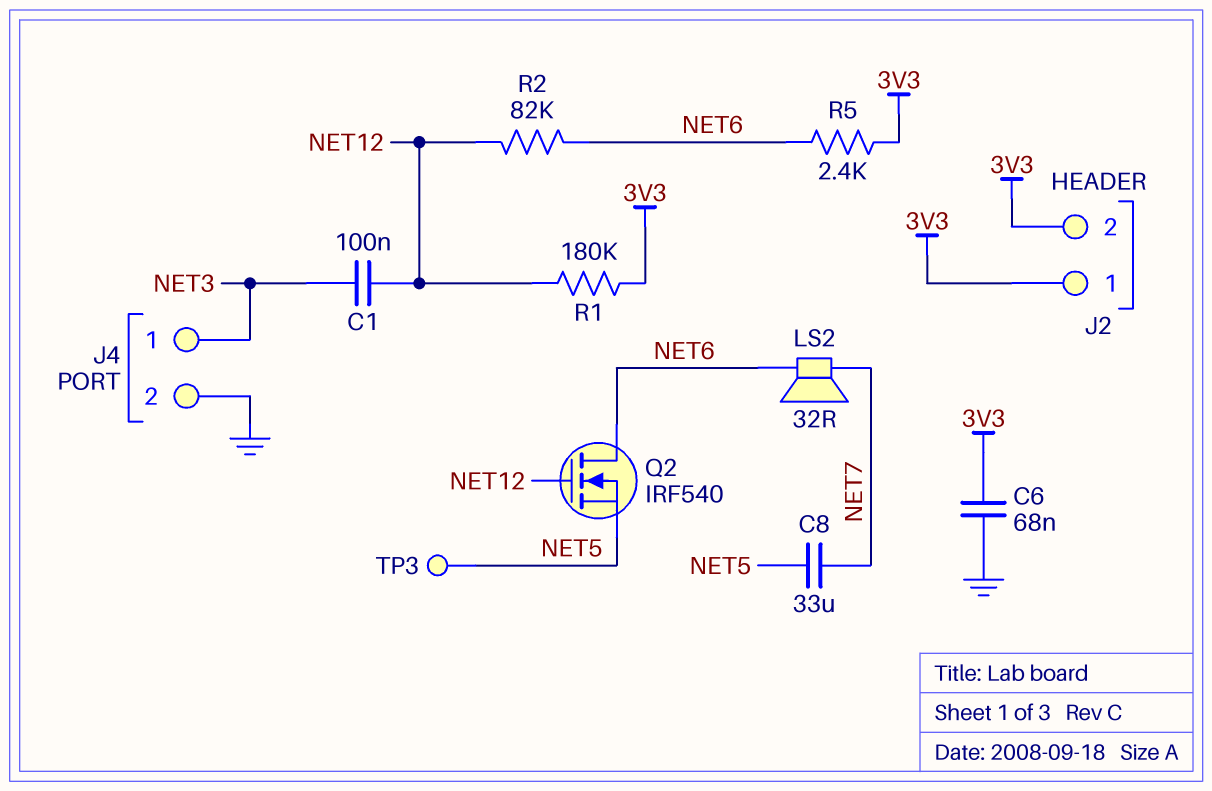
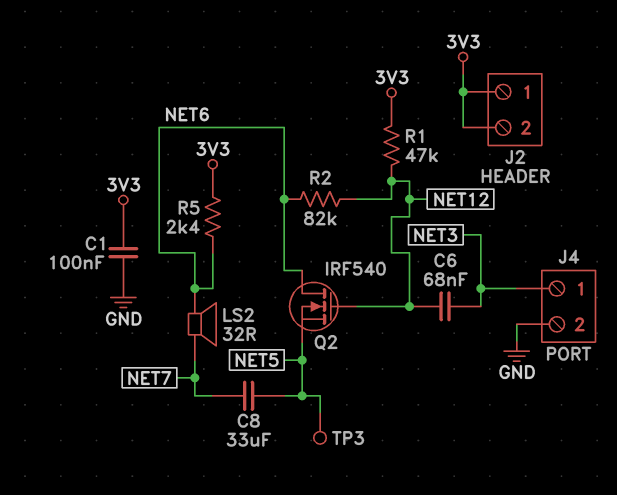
C1: 100nF (NET3, NET12) -> 100nF (3V3, GND)
C6: 68nF (3V3, GND) -> 68nF (NET3, NET12)
R1: 180k (3V3, NET12) -> 47k (3V3, NET12)

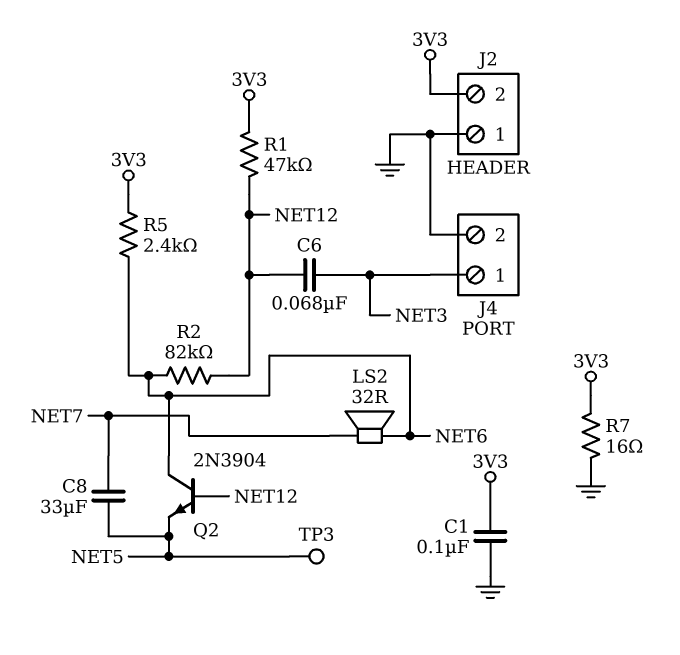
J2 pin 1: 3V3 -> GND
Q2: NMOS IRF540 (G NET12, D NET6, S NET5) -> NPN 2N3904 (B NET12, C NET6, E NET5)
R7: none -> 16 (3V3, GND)

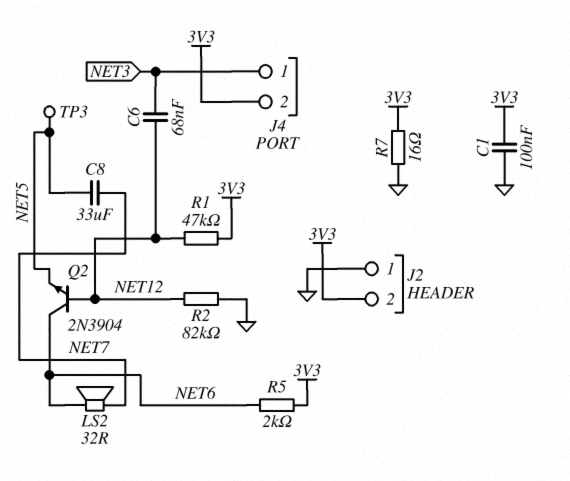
J4 pin 2: GND -> 3V3
R2: 82k (NET6, NET12) -> 82k (GND, NET12)
R5: 2.4k (3V3, NET6) -> 2k (3V3, NET6)

